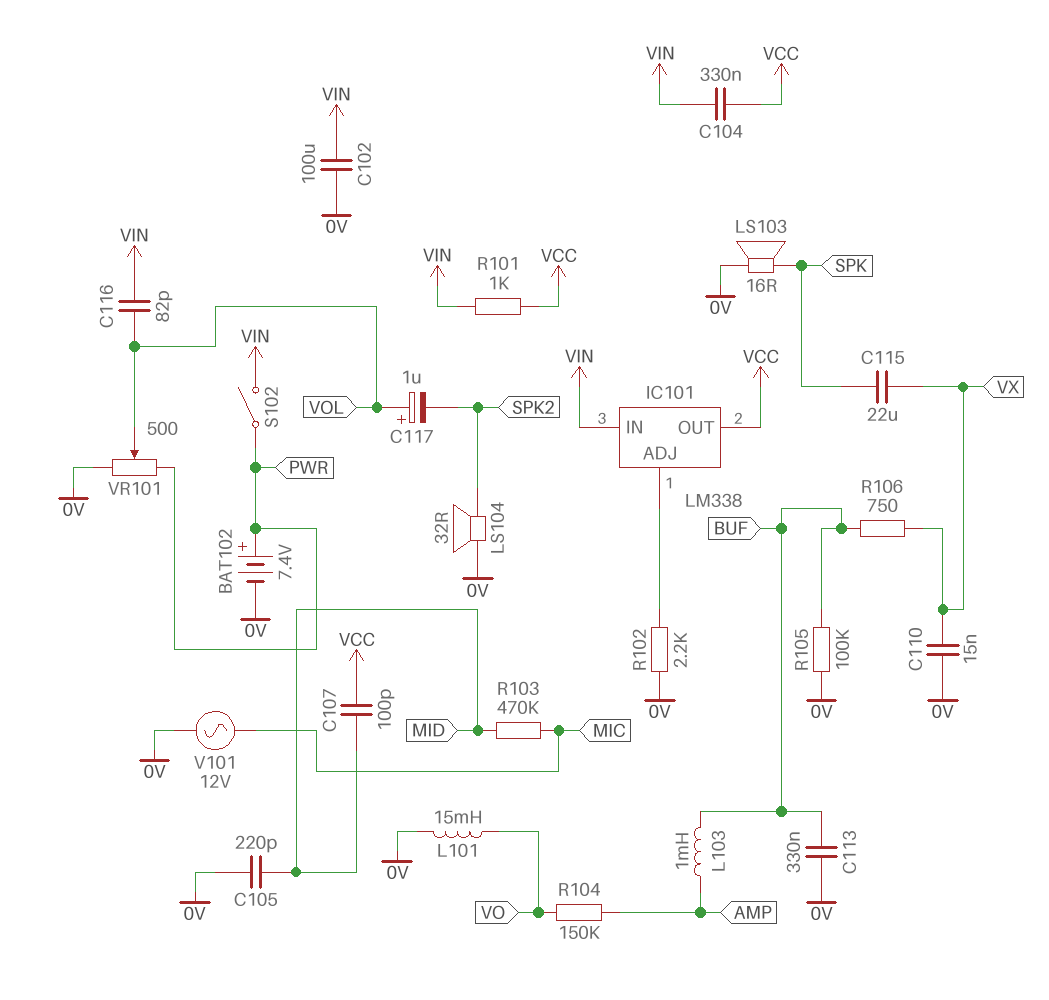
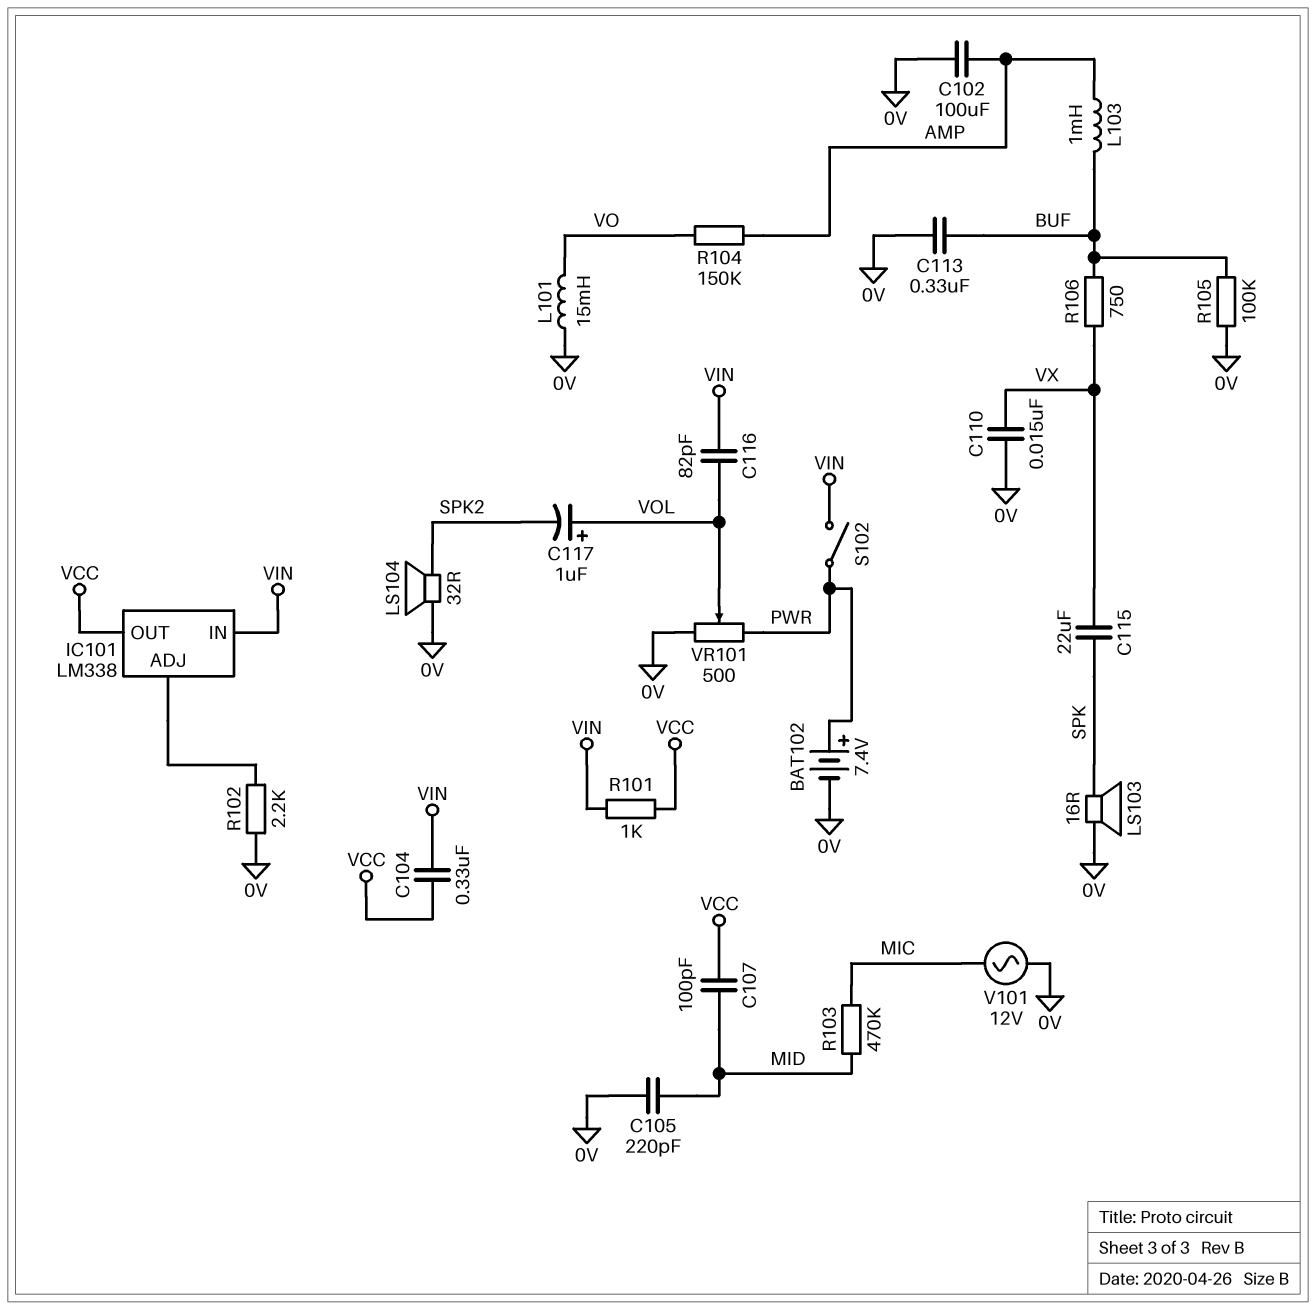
C102: 100uF (0V, VIN) -> 100uF (0V, AMP)

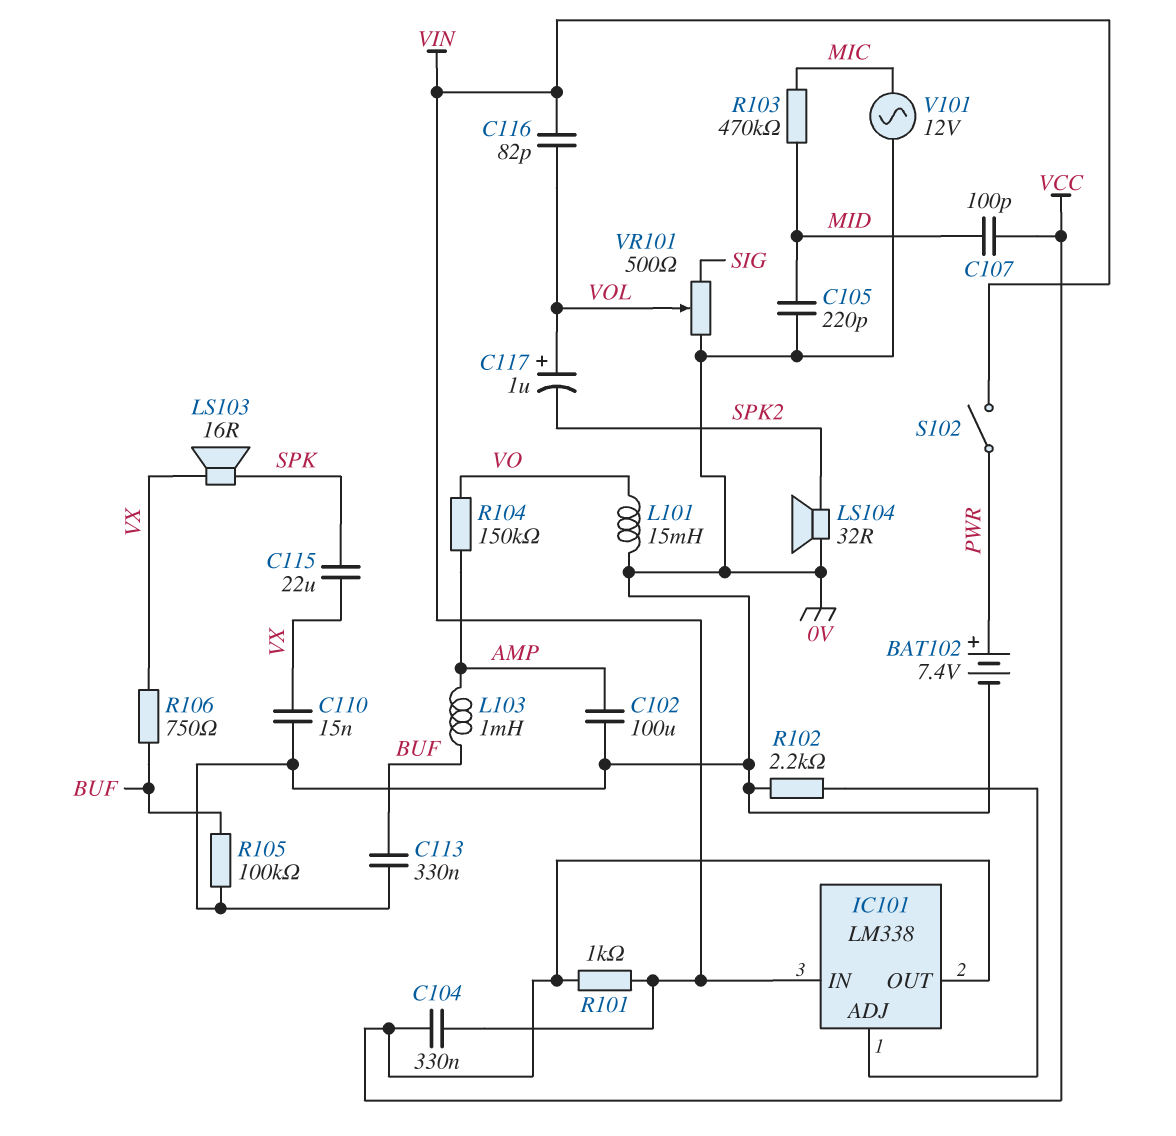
LS103: speaker 16R (0V, SPK) -> speaker 16R (SPK, VX)
VR101: 500 (0V, PWR, wiper VOL) -> 500 (0V, SIG, wiper VOL)

